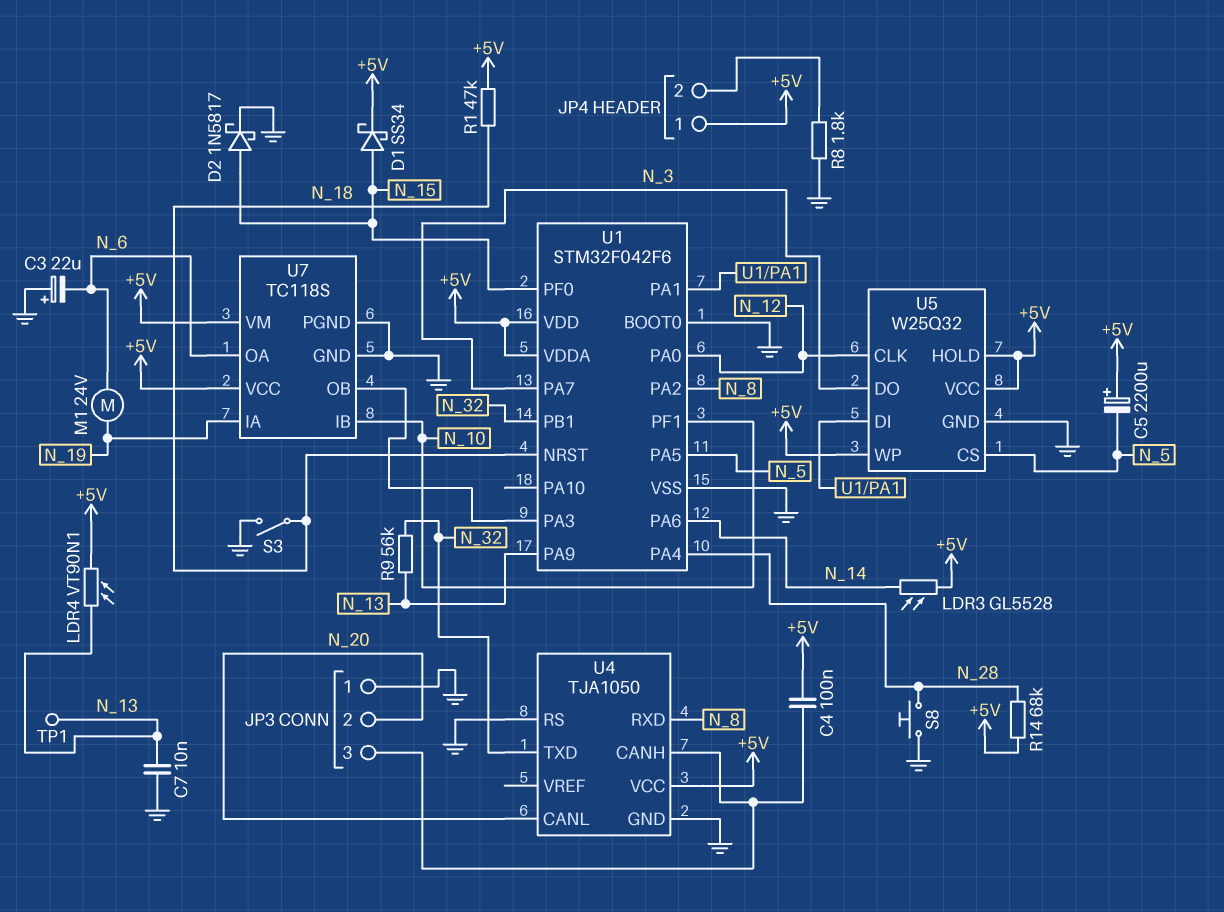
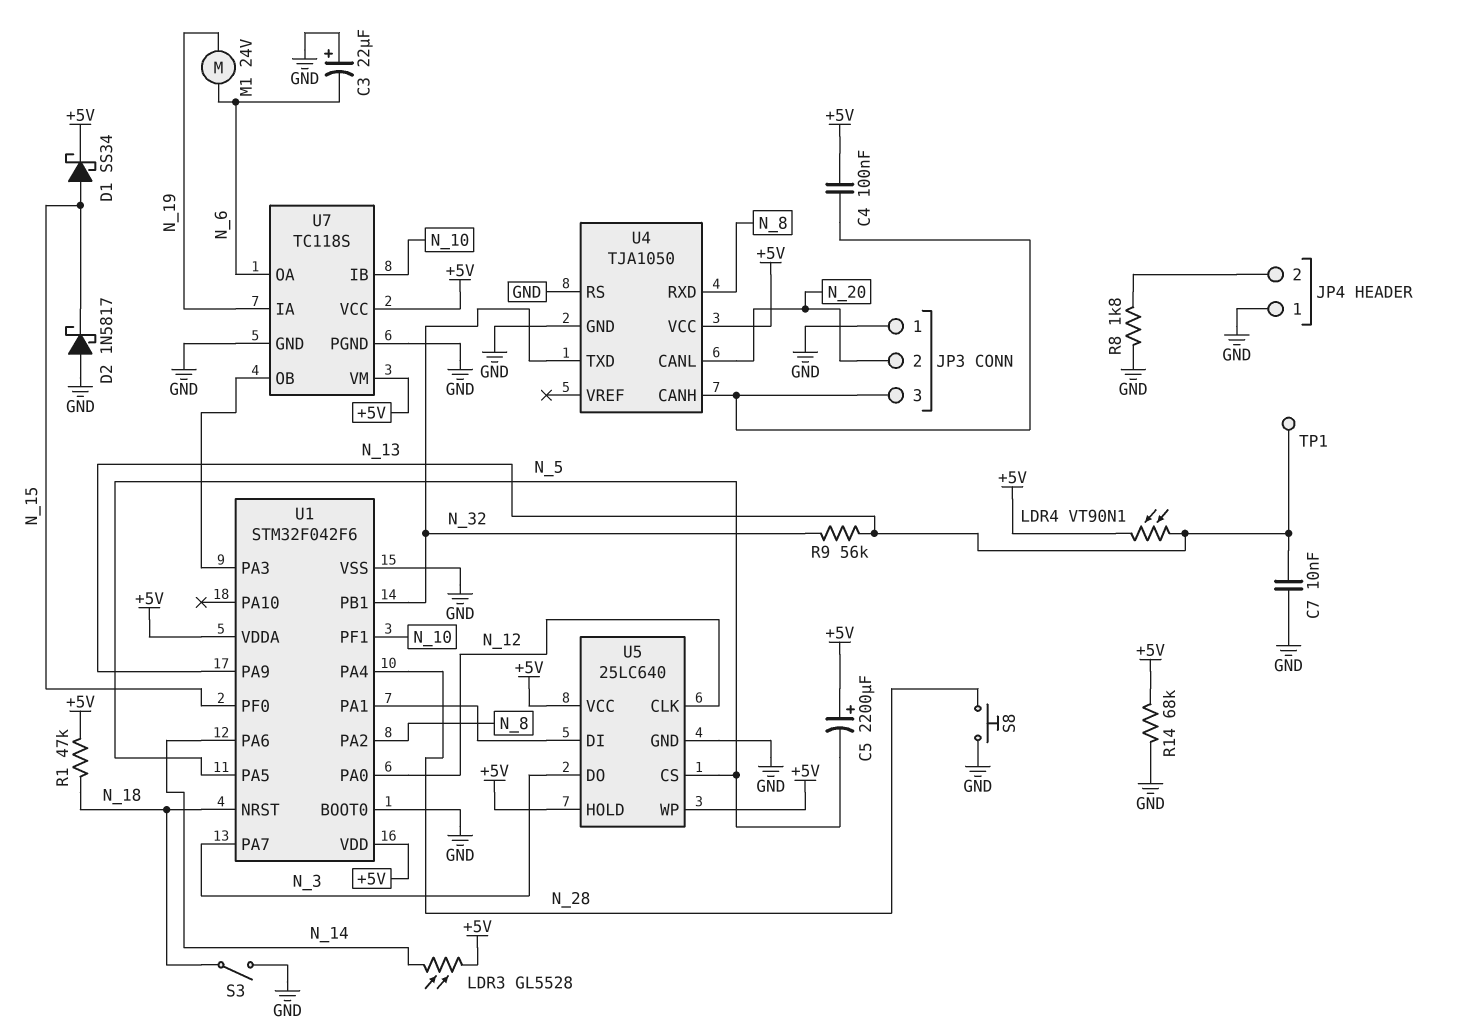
D2: schottky 1N5817 (A N_15, K GND) -> schottky 1N5817 (A GND, K N_15)
JP4 pin 1: +5V -> GND
R14: 68k (+5V, N_28) -> 68k (+5V, GND)
U5: W25Q32 -> 25LC640

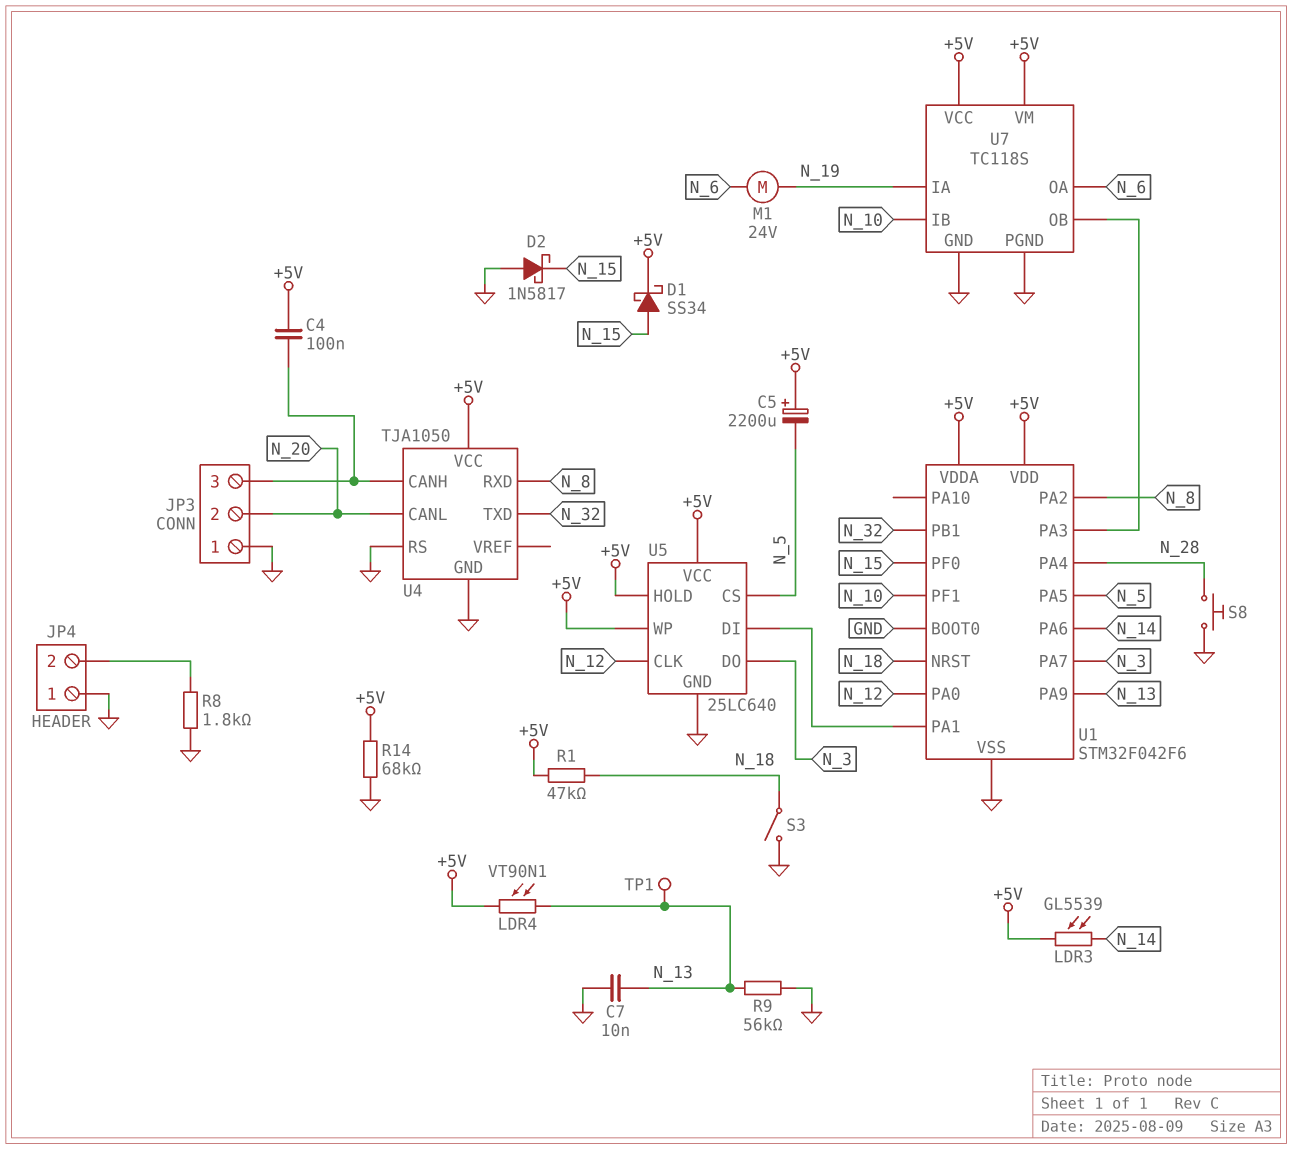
C3: 22uF (plus GND, minus N_6) -> none
LDR3: GL5528 (+5V, N_14) -> GL5539 (+5V, N_14)
R9: 56k (N_13, N_32) -> 56k (GND, N_13)

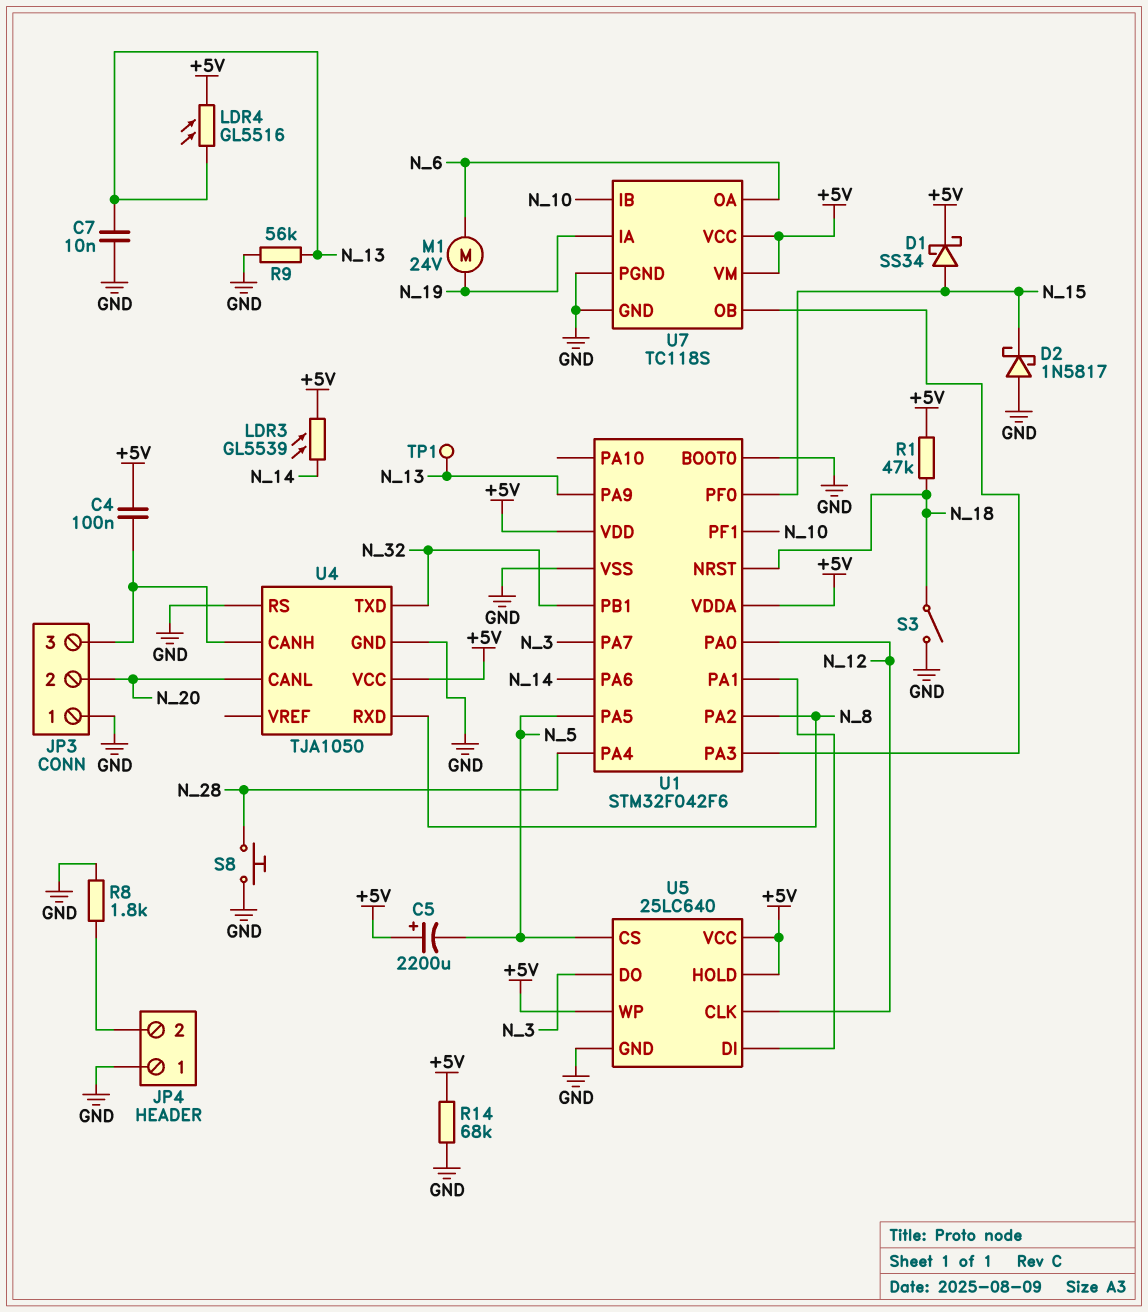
LDR4: VT90N1 (+5V, N_13) -> GL5516 (+5V, N_13)

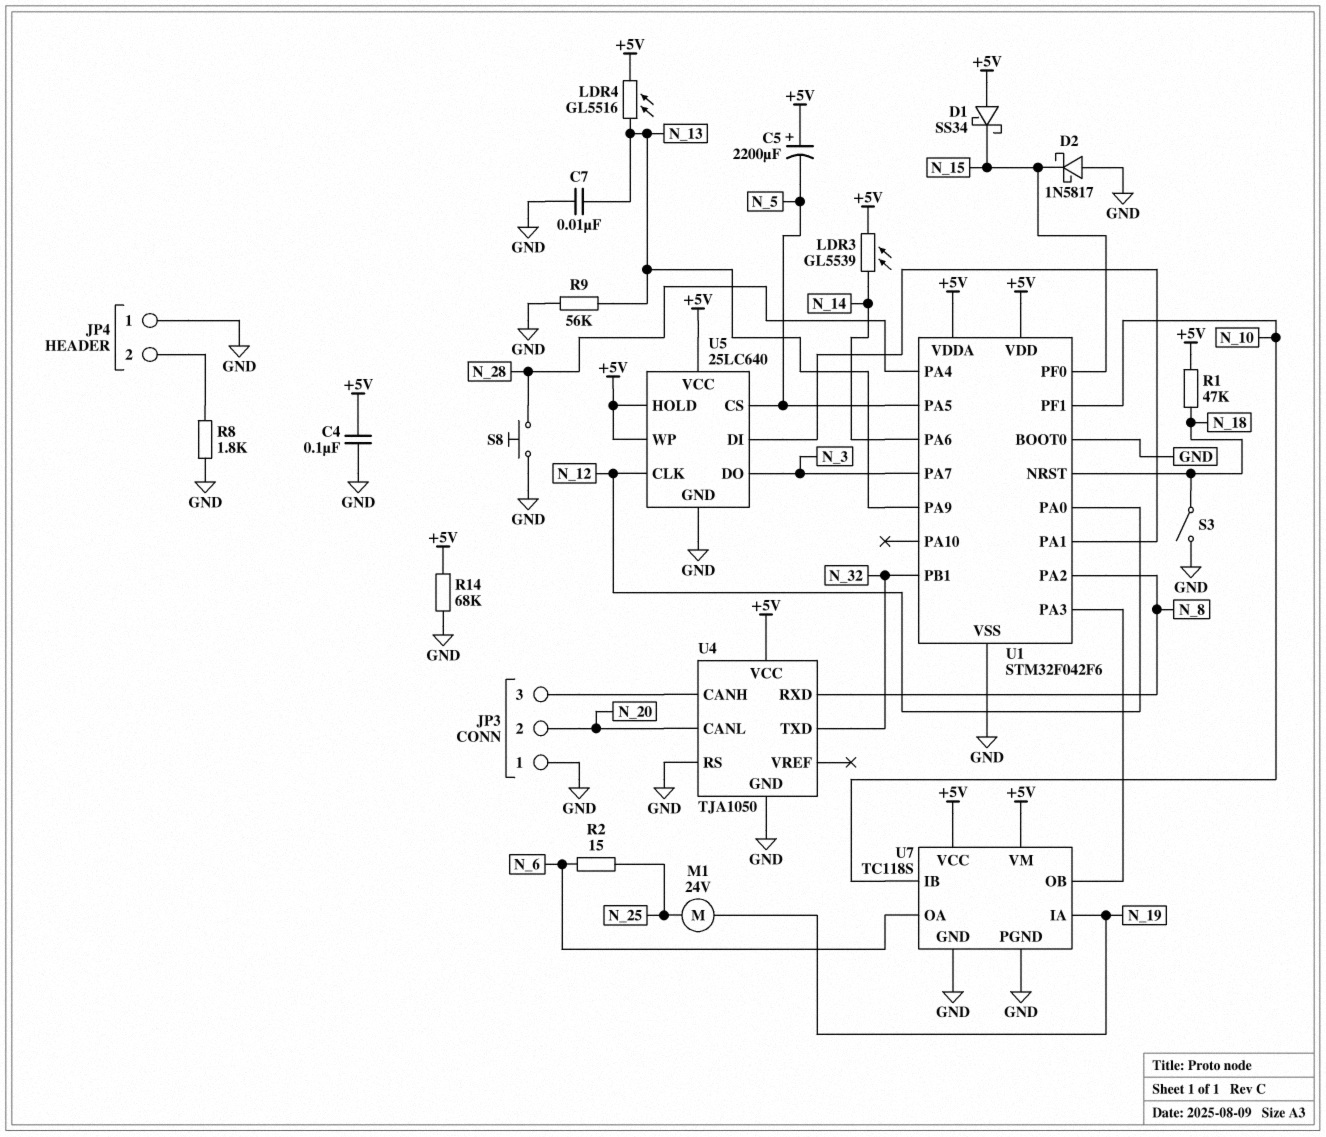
C4: 100nF (+5V, JP3/3) -> 100nF (+5V, GND)
D1: schottky SS34 (A N_15, K +5V) -> schottky SS34 (A +5V, K N_15)
M1: motor 24V (N_6, N_19) -> motor 24V (N_19, N_25)
R2: none -> 15 (N_6, N_25)
TP1: test point (N_13) -> none

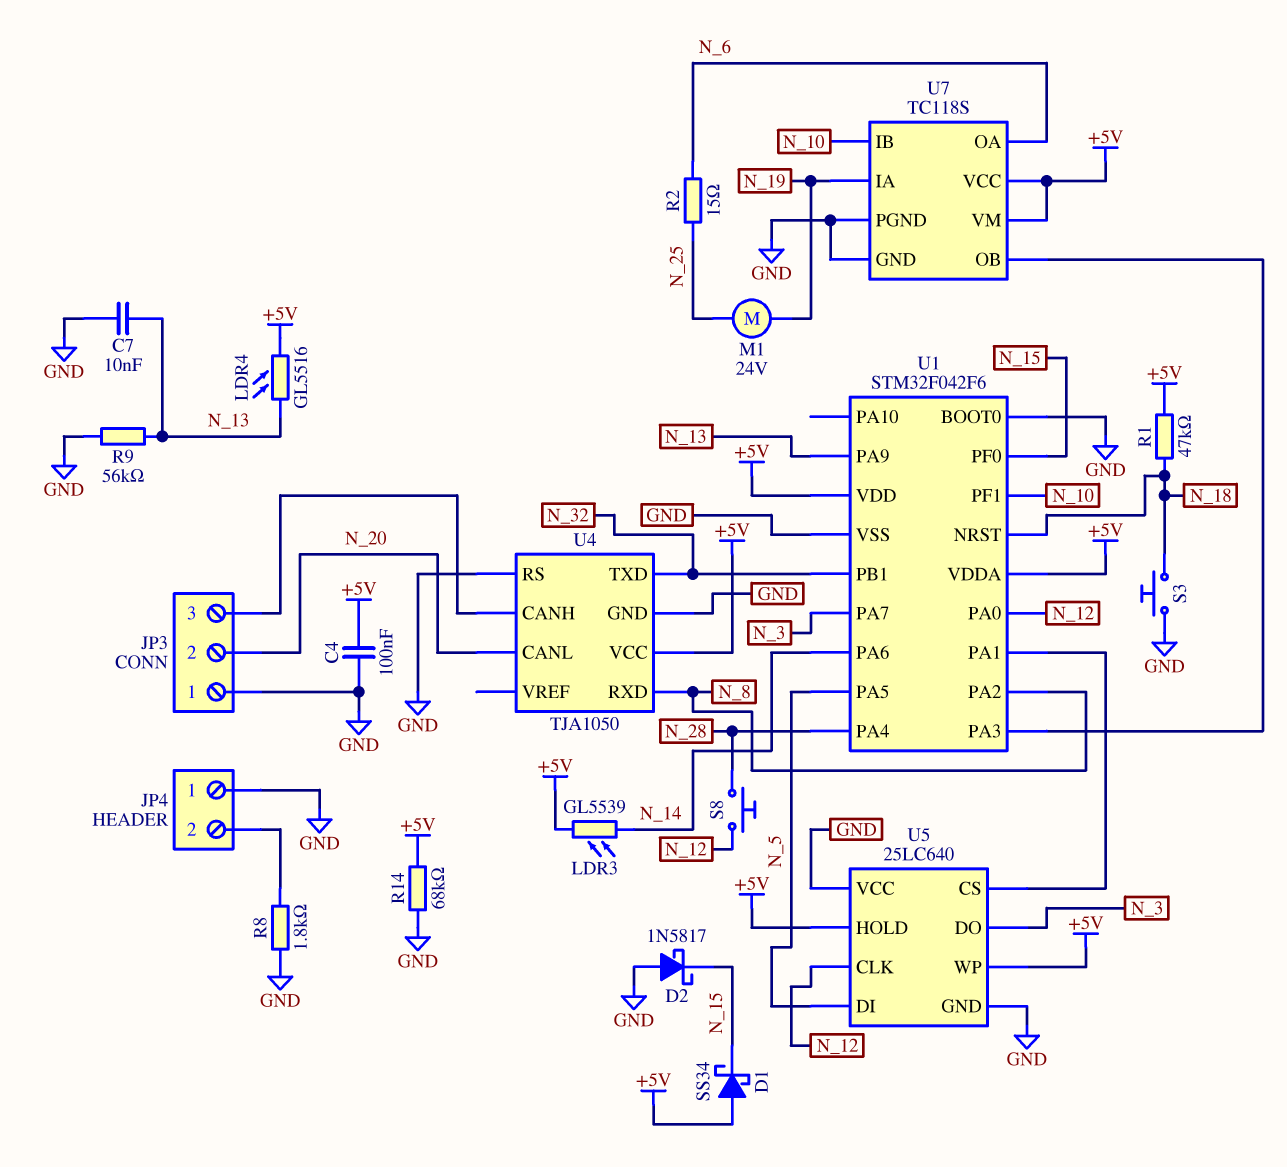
C5: 2200uF (plus +5V, minus N_5) -> none
S3: switch (GND, N_18) -> button (GND, N_18)
S8: button (GND, N_28) -> button (N_12, N_28)
U5 pin CS: N_5 -> U1/PA1
U5 pin DI: U1/PA1 -> N_5
U5 pin VCC: +5V -> GND

